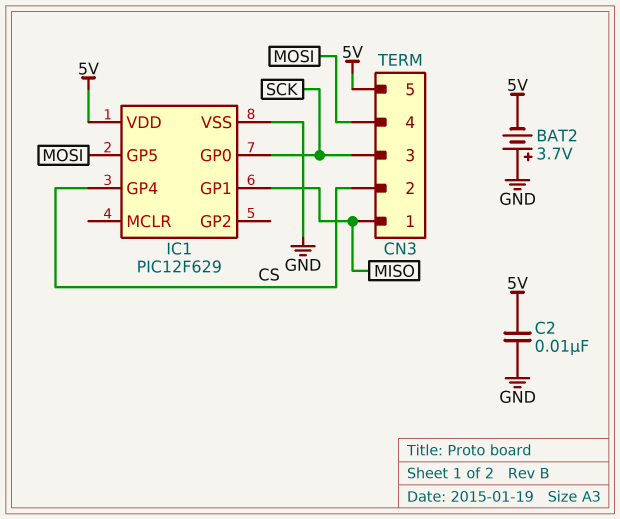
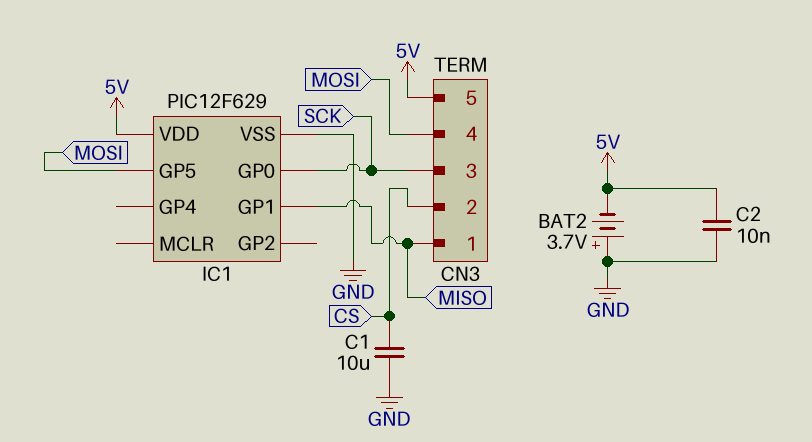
C1: none -> 10uF (CS, GND)
IC1 pin GP4: CS -> none

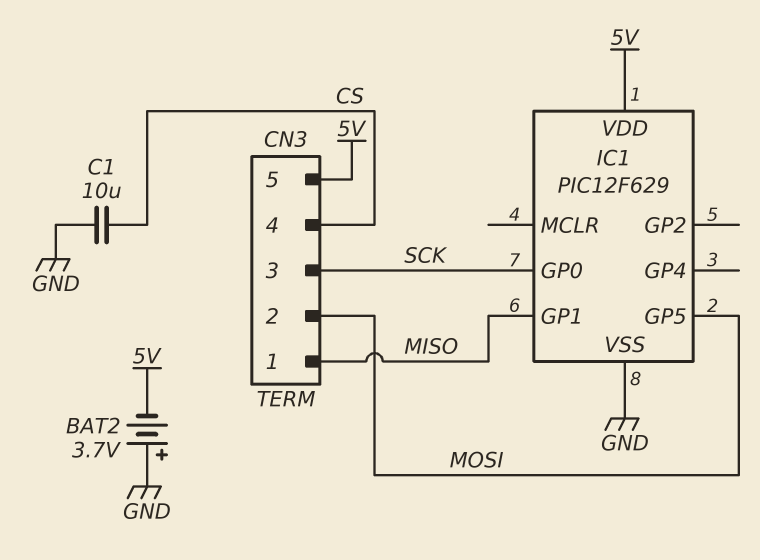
C2: 10nF (5V, GND) -> none
CN3 pin 2: CS -> MOSI
CN3 pin 4: MOSI -> CS

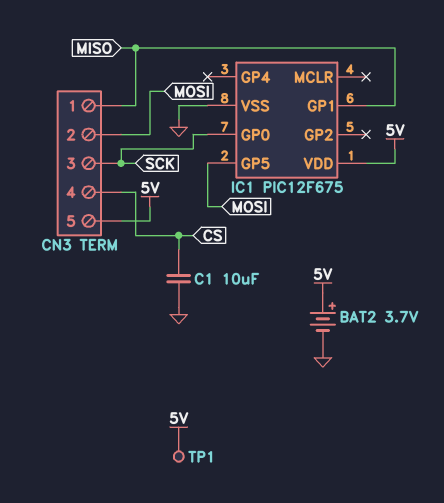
BAT2: 3.7V (plus GND, minus 5V) -> 3.7V (plus 5V, minus GND)
IC1: PIC12F629 -> PIC12F675
TP1: none -> test point (5V)

